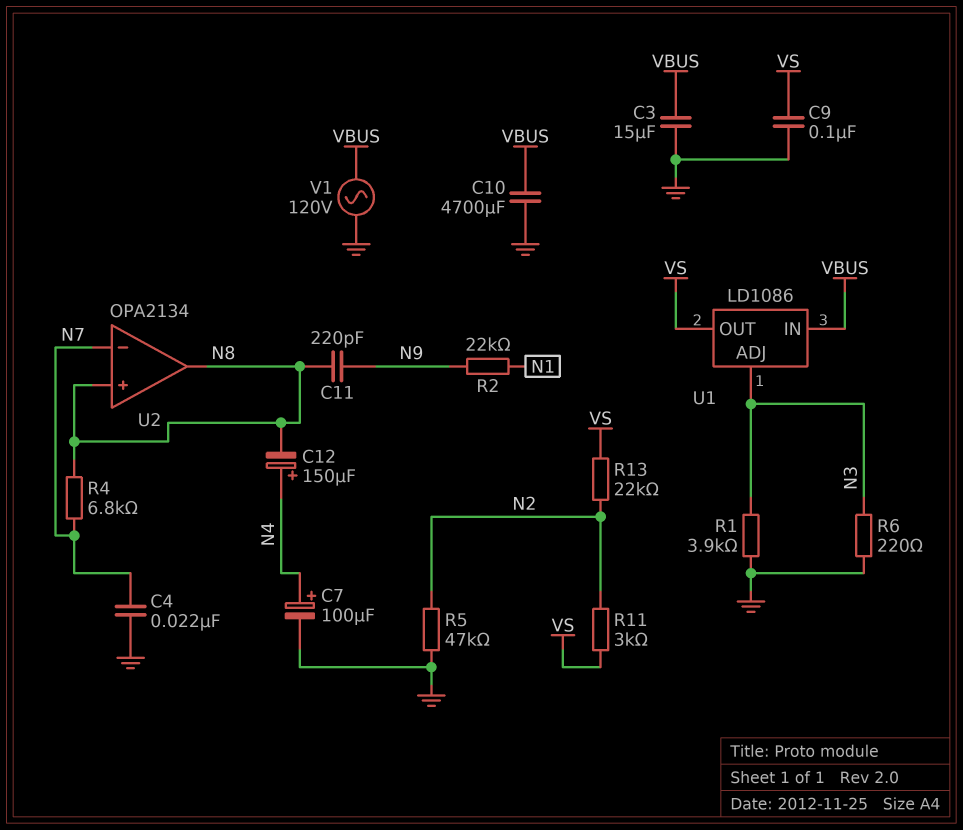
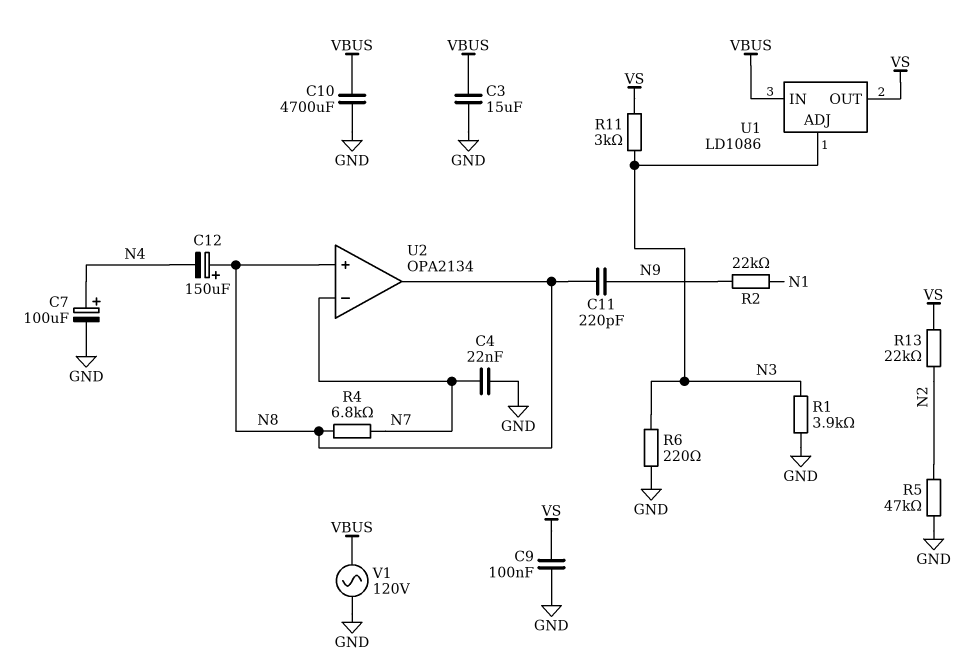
C12: 150uF (plus N4, minus N8) -> 150uF (plus N8, minus N4)
R11: 3k (N2, VS) -> 3k (N3, VS)

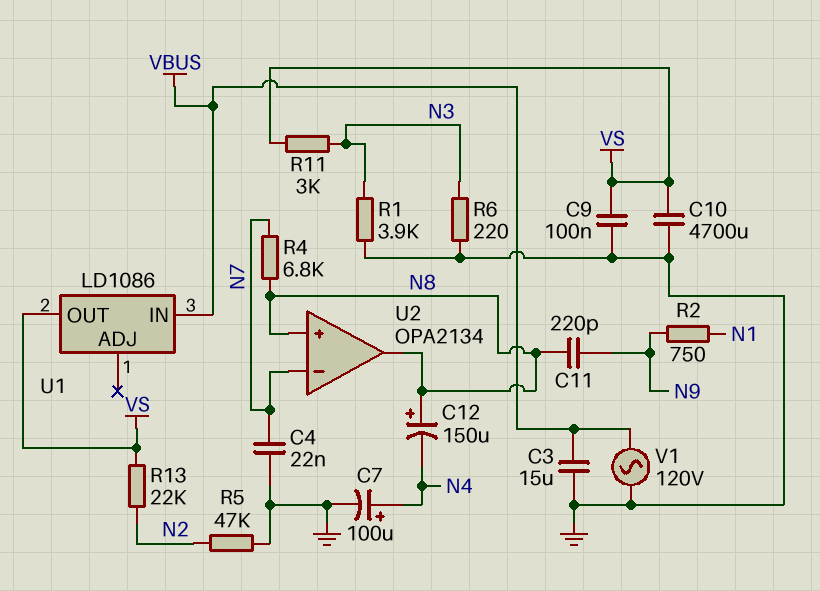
C10: 4700uF (GND, VBUS) -> 4700uF (GND, VS)
R2: 22k (N1, N9) -> 750 (N1, N9)
U1 pin ADJ: N3 -> none

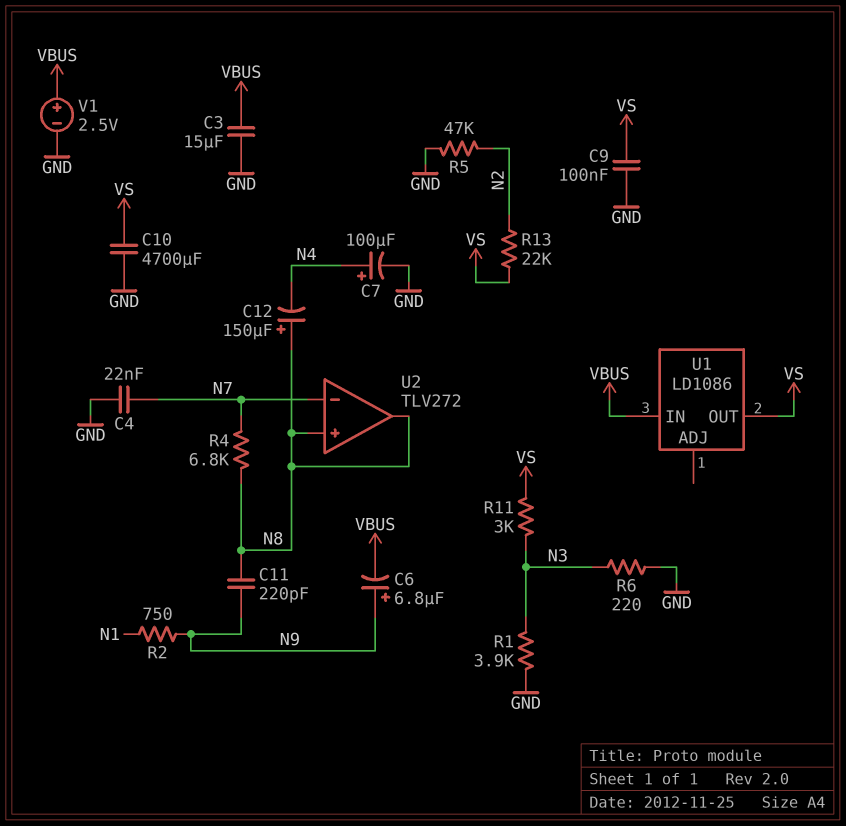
C6: none -> 6.8uF (plus N9, minus VBUS)
U2: OPA2134 -> TLV272
V1: AC 120V (GND, VBUS) -> 2.5V (plus VBUS, minus GND)

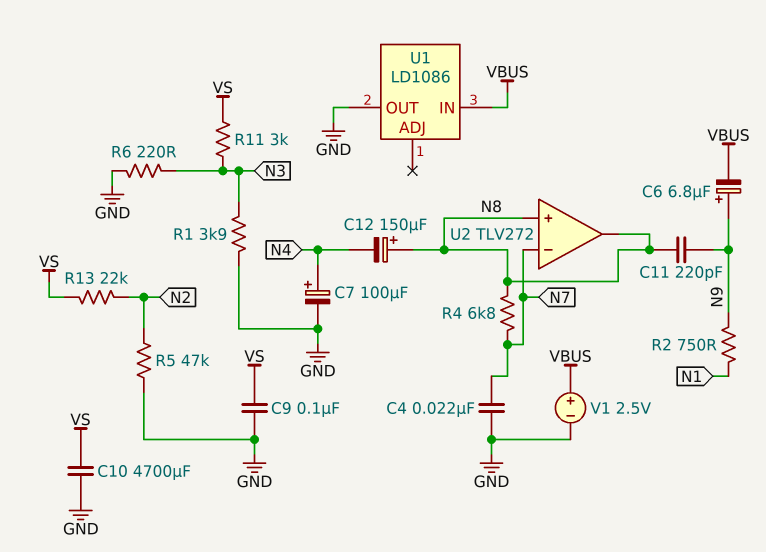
C3: 15uF (GND, VBUS) -> none
U1 pin OUT: VS -> GND

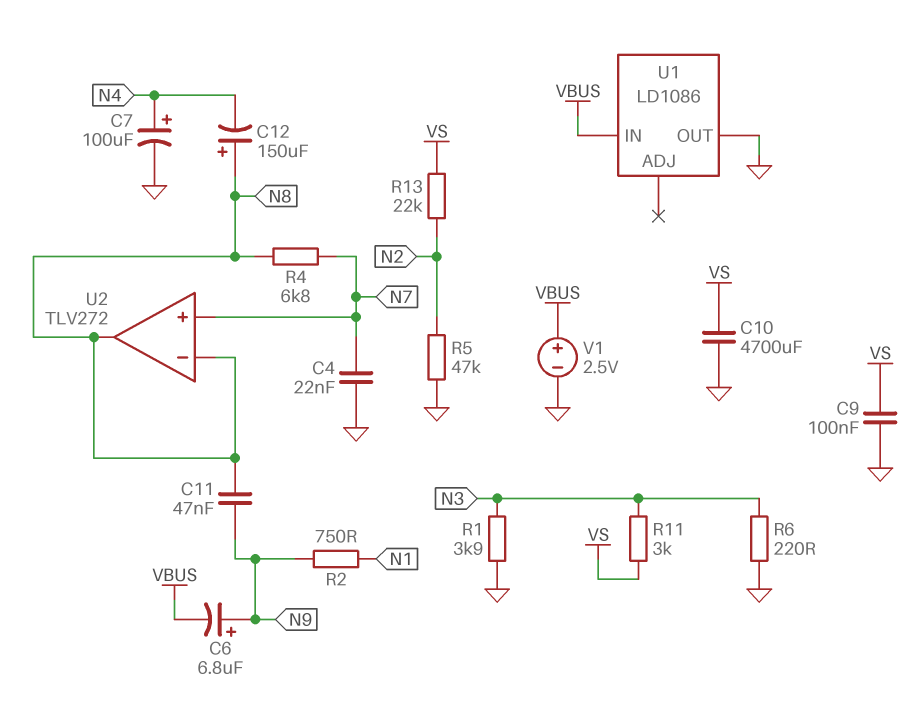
C11: 220pF (N8, N9) -> 47nF (N8, N9)
U2 pin in+: N8 -> N7
U2 pin in-: N7 -> N8

